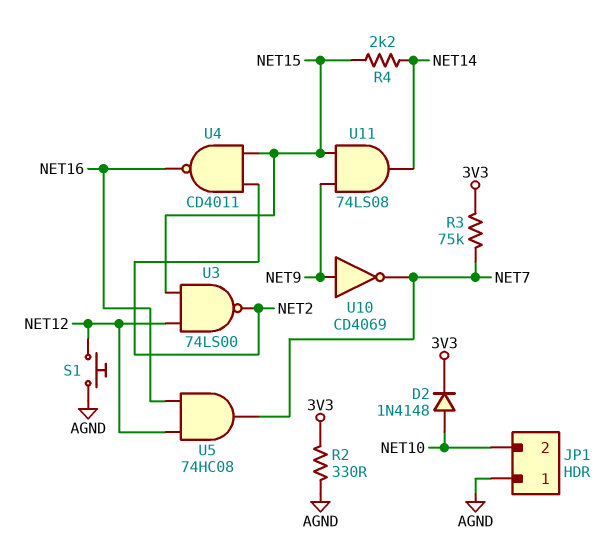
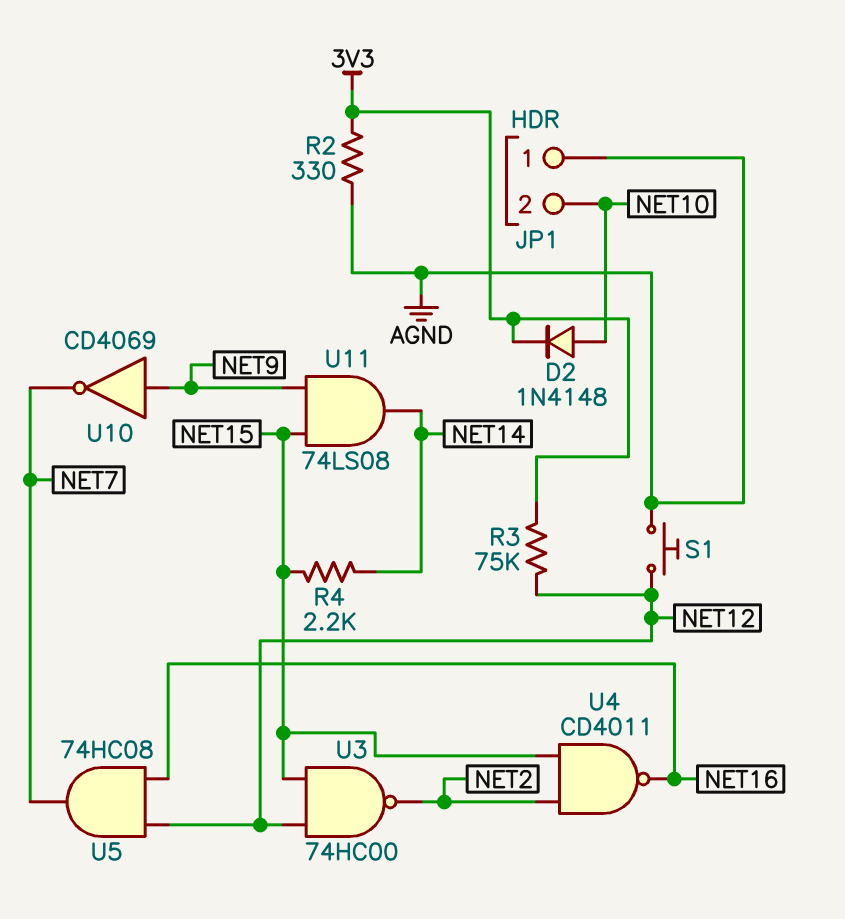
R3: 75k (3V3, NET7) -> 75k (3V3, NET12)
U3: NAND 74LS00 (in NET12, in NET15, out NET2) -> NAND 74HC00 (in NET12, in NET15, out NET2)

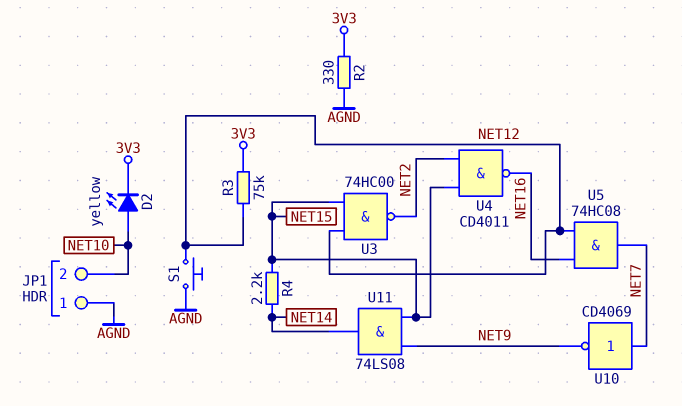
D2: diode 1N4148 (A NET10, K 3V3) -> LED yellow (A NET10, K 3V3)
U10: NOT CD4069 (in NET9, out NET7) -> NOT CD4069 (in NET7, out NET9)

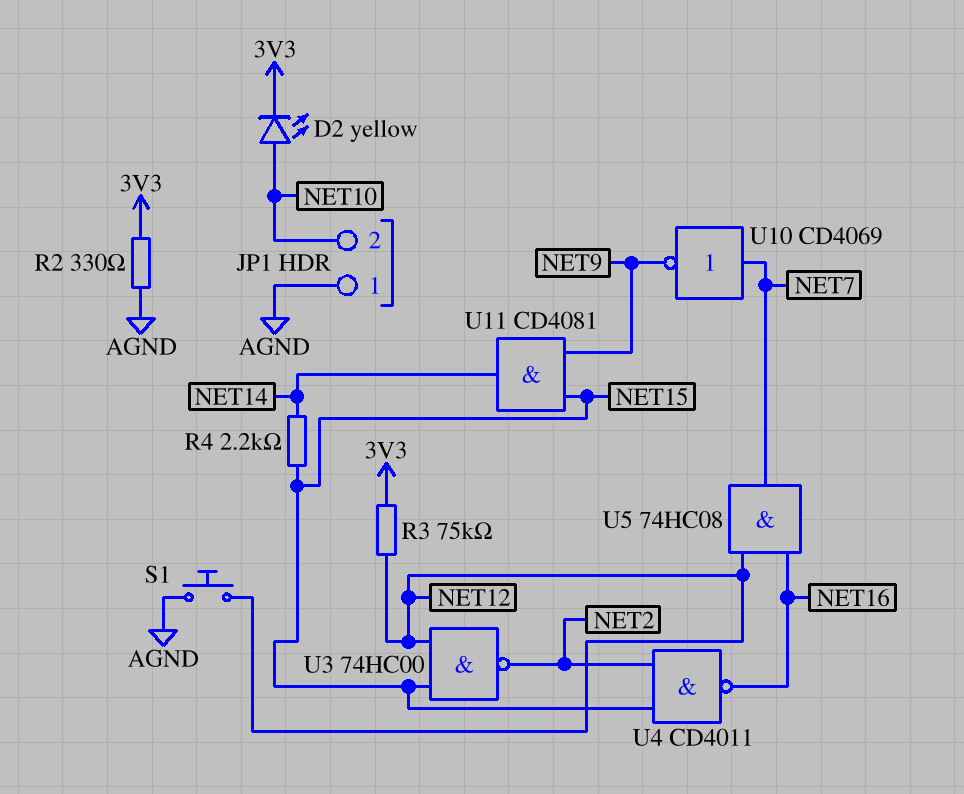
U11: AND 74LS08 (in NET9, in NET15, out NET14) -> AND CD4081 (in NET9, in NET15, out NET14)

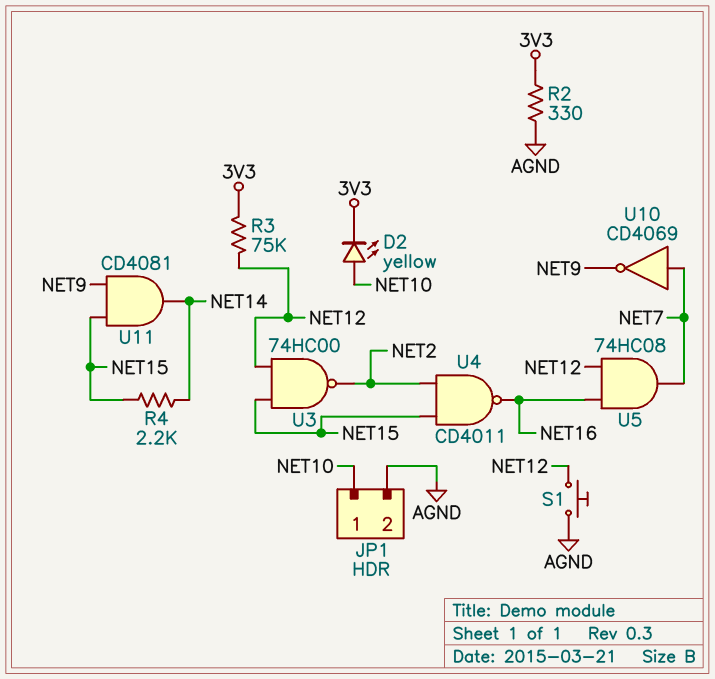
JP1 pin 1: AGND -> NET10
JP1 pin 2: NET10 -> AGND

